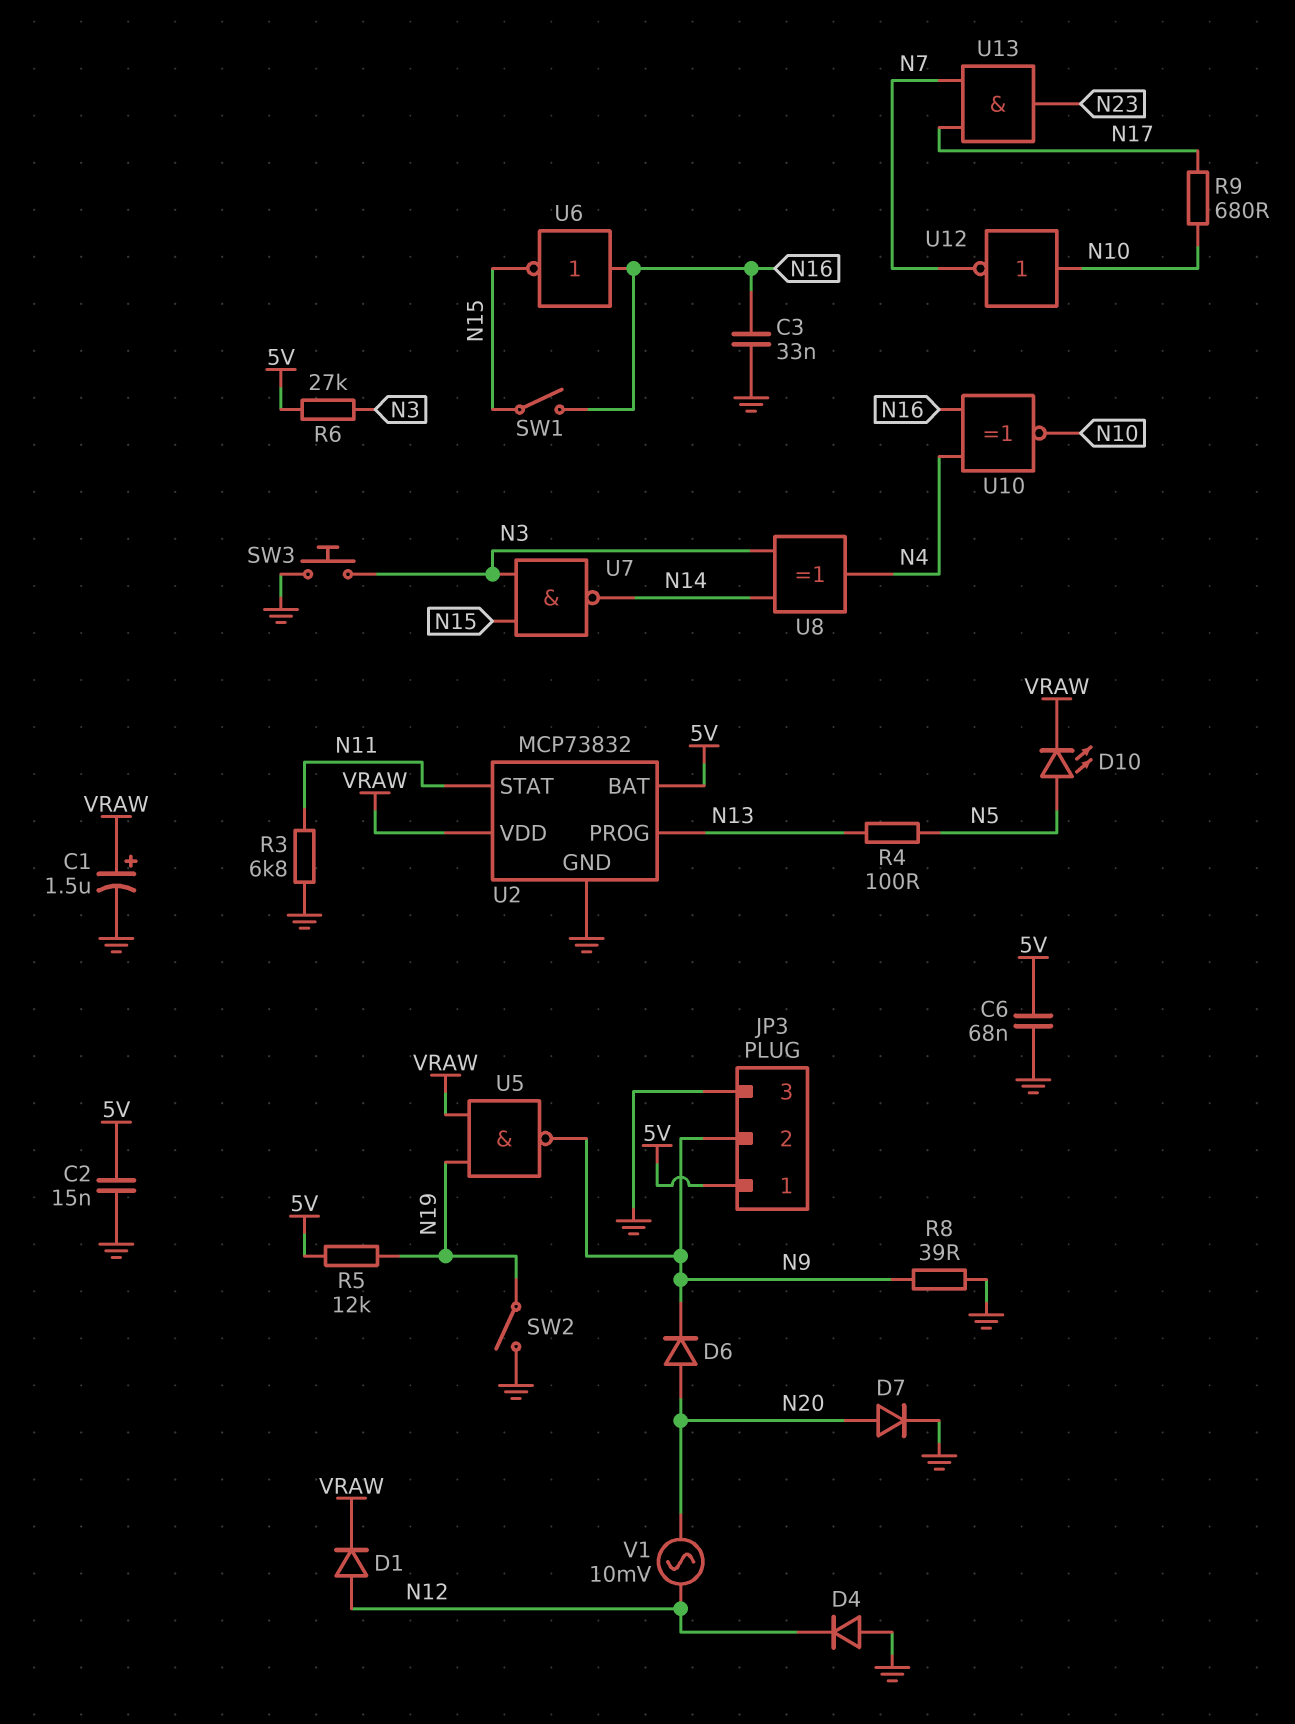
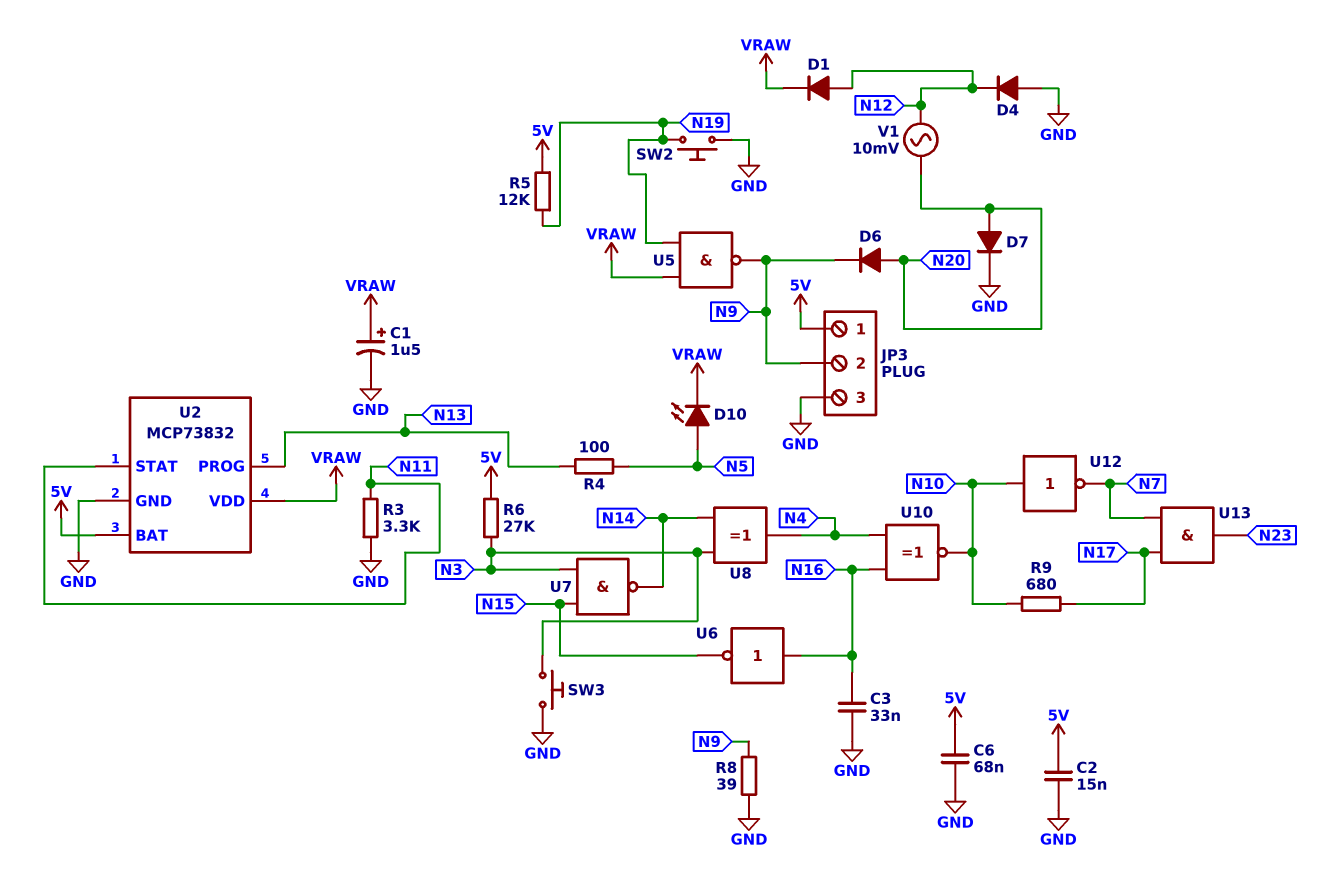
R3: 6.8k (GND, N11) -> 3.3k (GND, N11)
SW1: switch (N15, N16) -> none
SW2: switch (GND, N19) -> button (GND, N19)

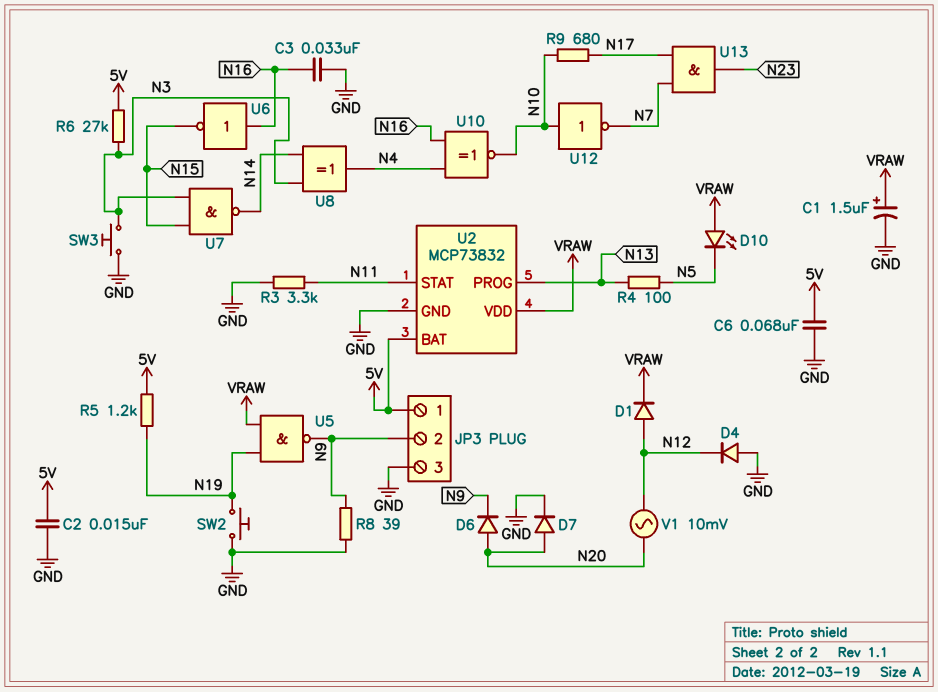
D10: LED (A N5, K VRAW) -> LED (A VRAW, K N5)
R5: 12k (5V, N19) -> 1.2k (5V, N19)

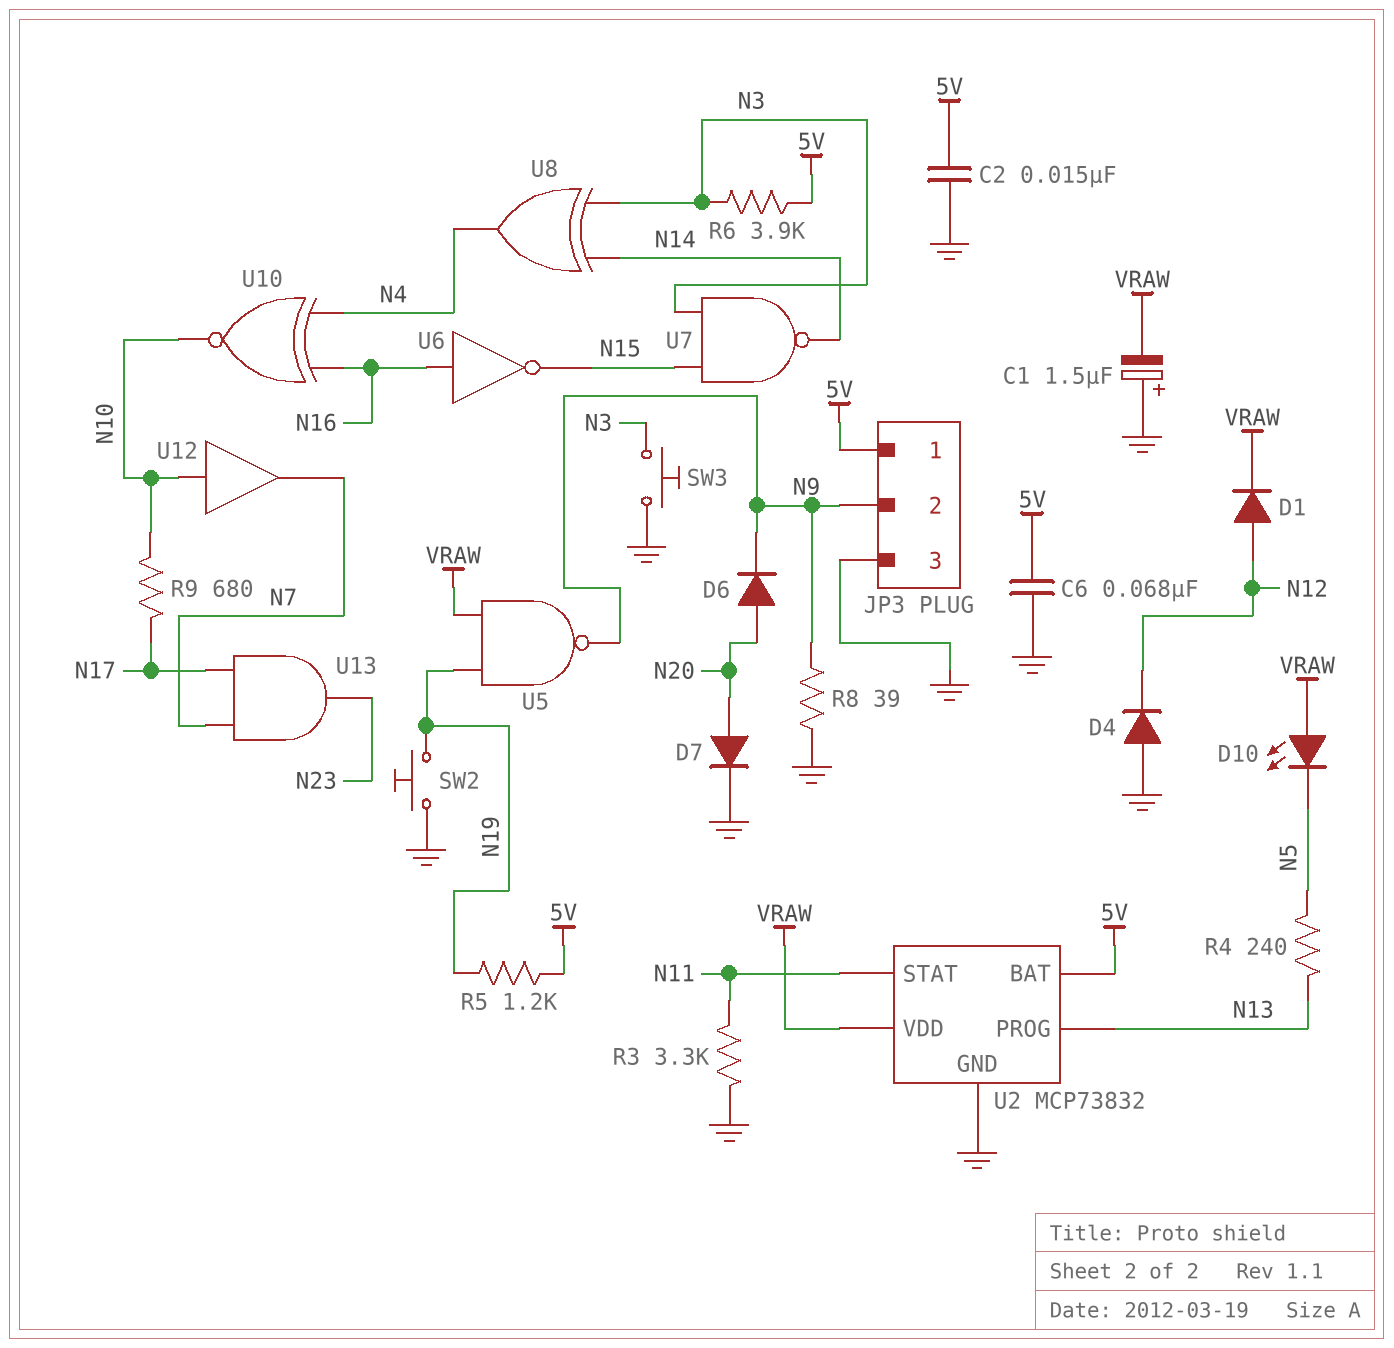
C1: 1.5uF (plus VRAW, minus GND) -> 1.5uF (plus GND, minus VRAW)
C3: 33nF (GND, N16) -> none
R4: 100 (N5, N13) -> 240 (N5, N13)
R6: 27k (5V, N3) -> 3.9k (5V, N3)
U12: NOT (in N10, out N7) -> buffer (in N10, out N7)
V1: AC 10mV (N12, N20) -> none

